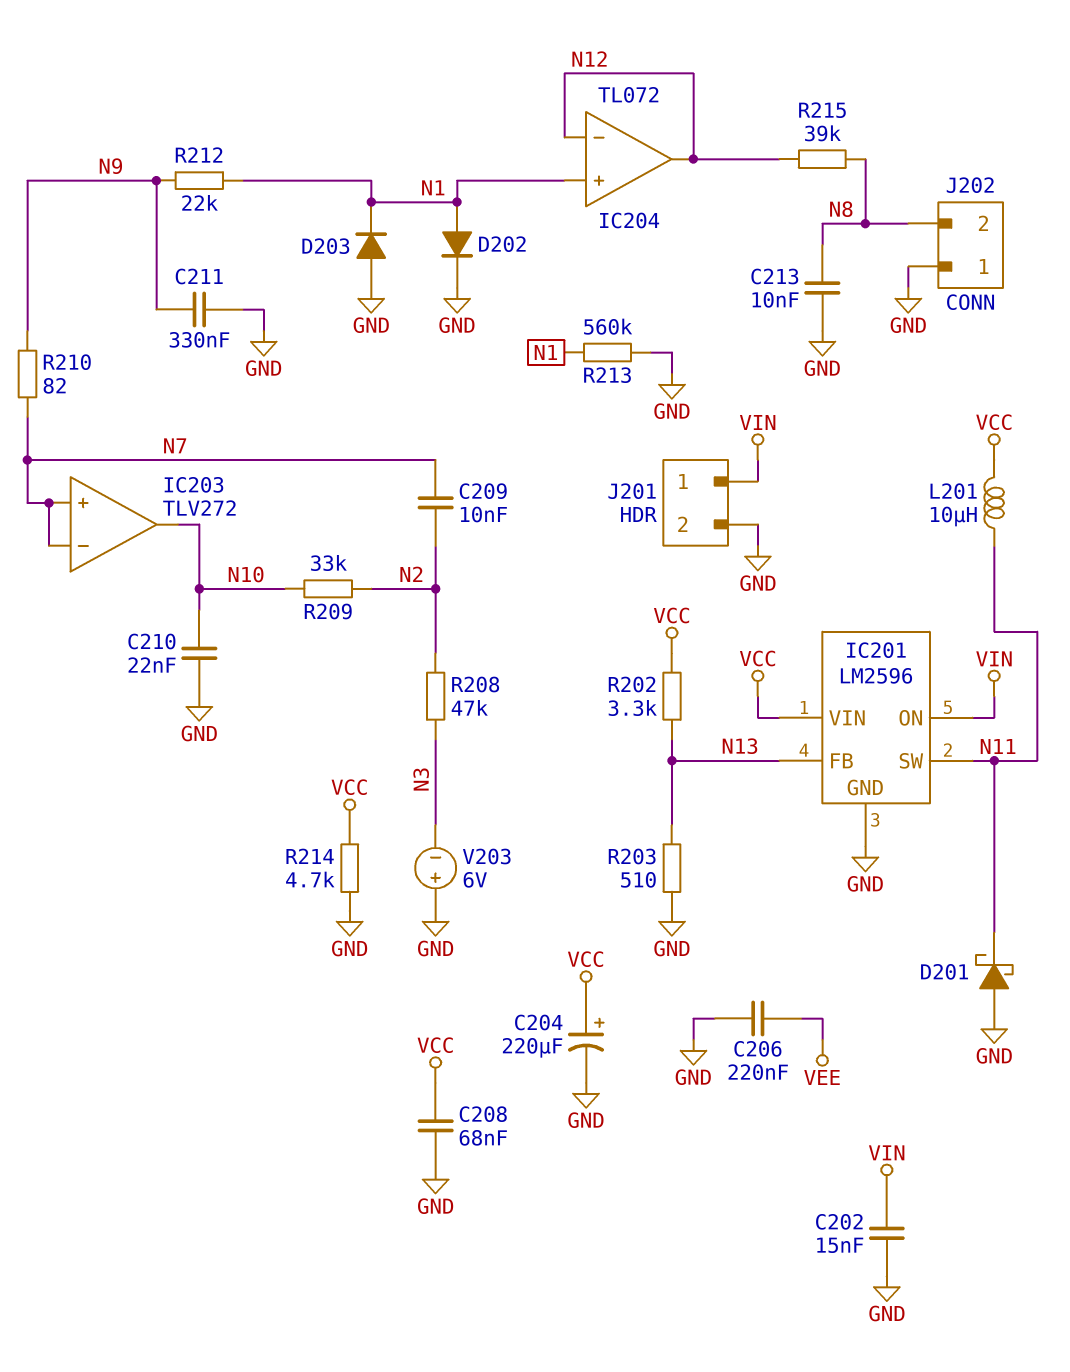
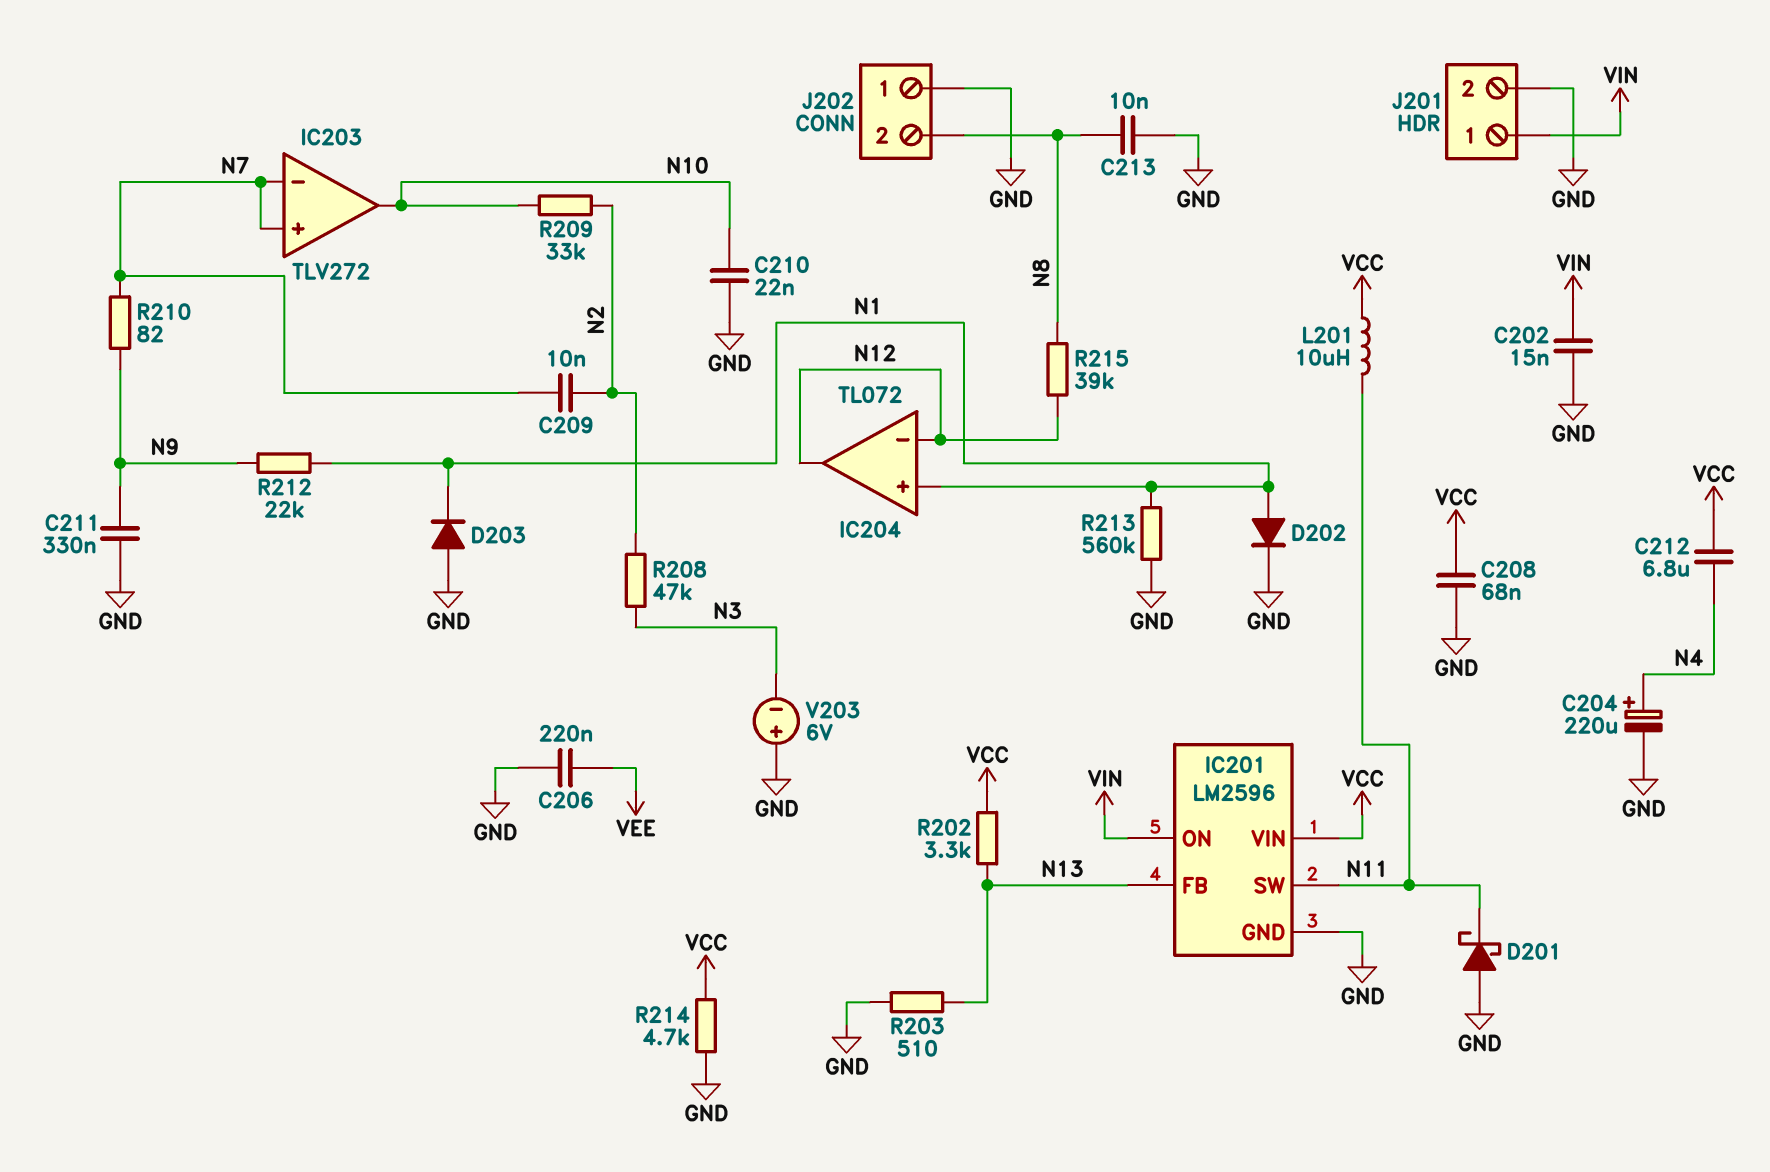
C204: 220uF (plus VCC, minus GND) -> 220uF (plus N4, minus GND)
C212: none -> 6.8uF (N4, VCC)

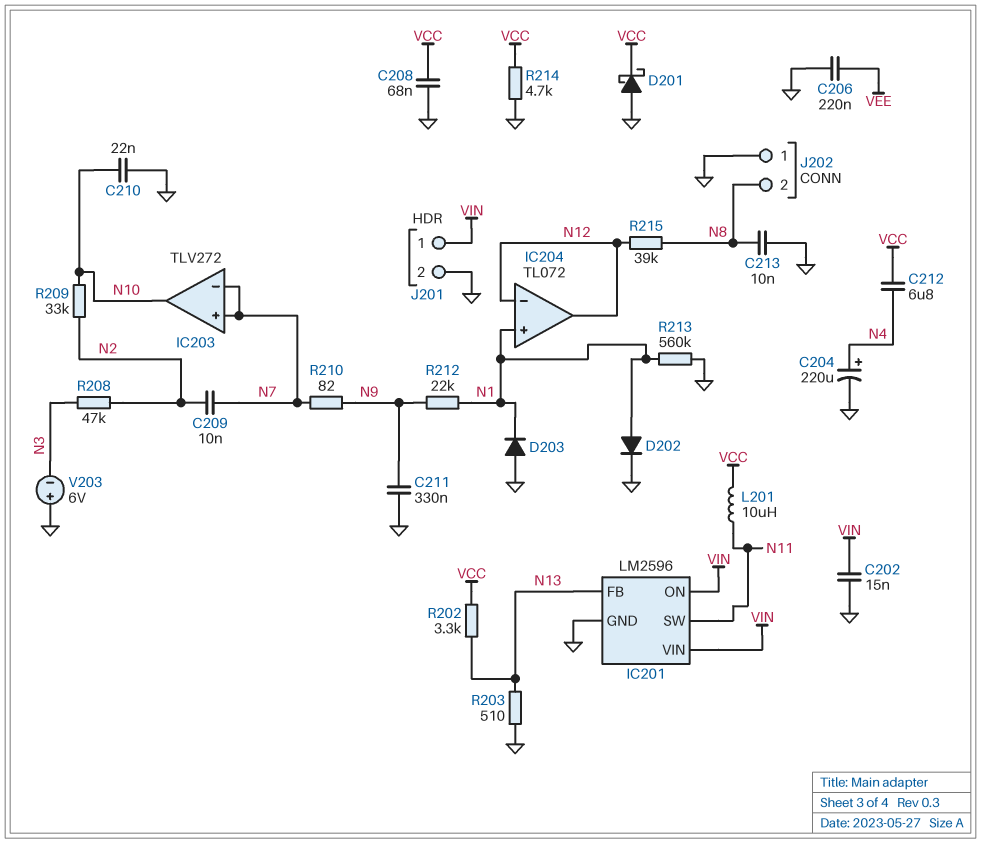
D201: schottky (A GND, K N11) -> schottky (A GND, K VCC)
IC201 pin VIN: VCC -> VIN

